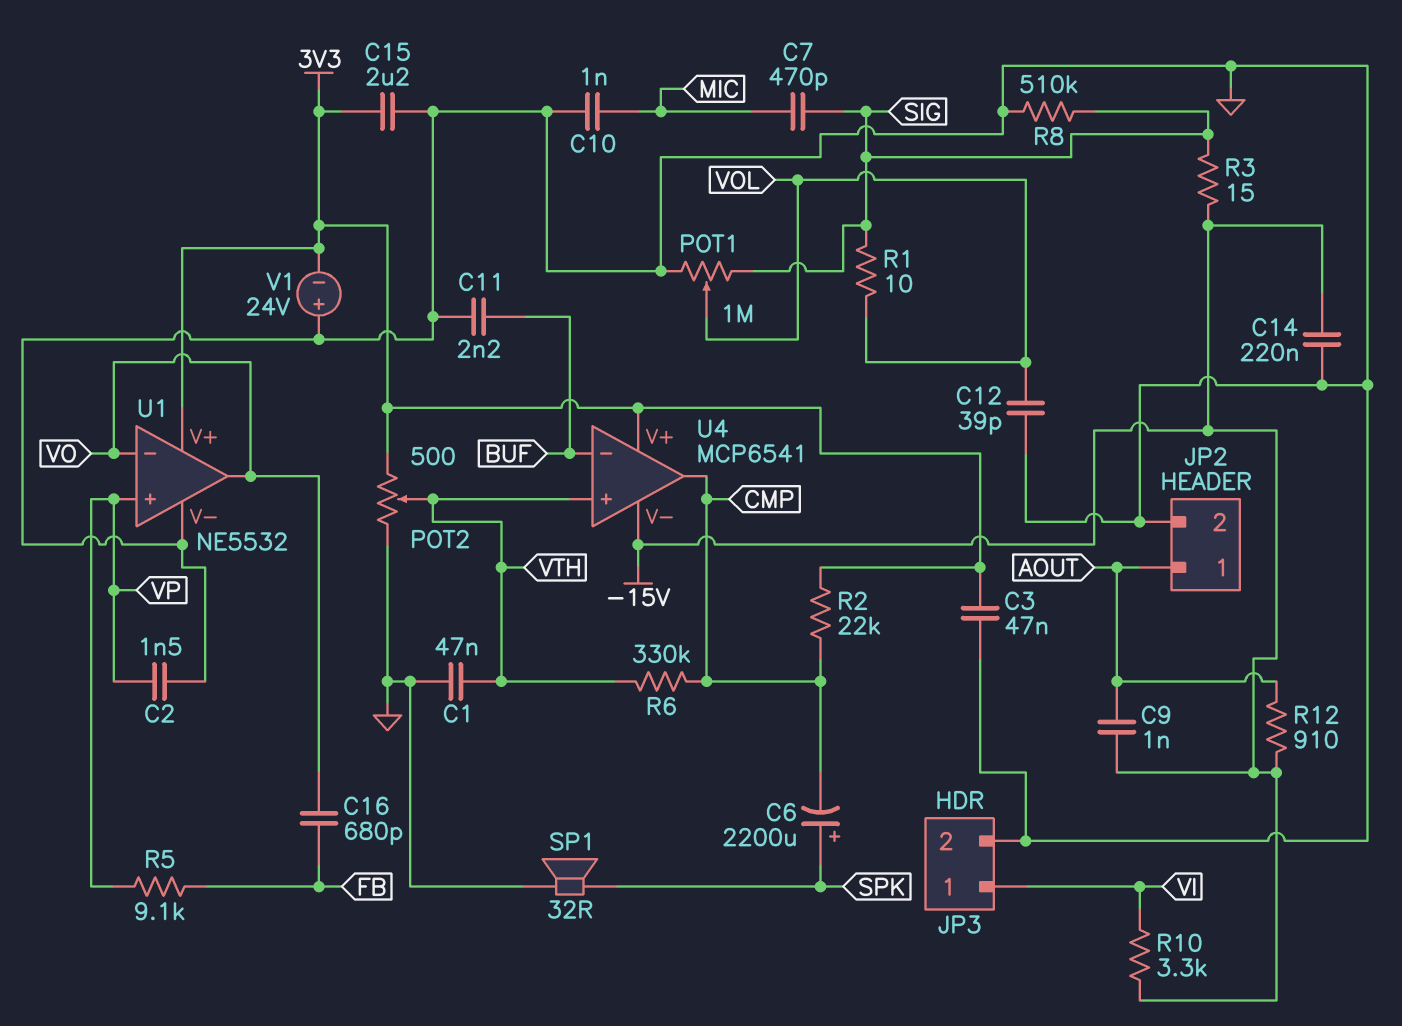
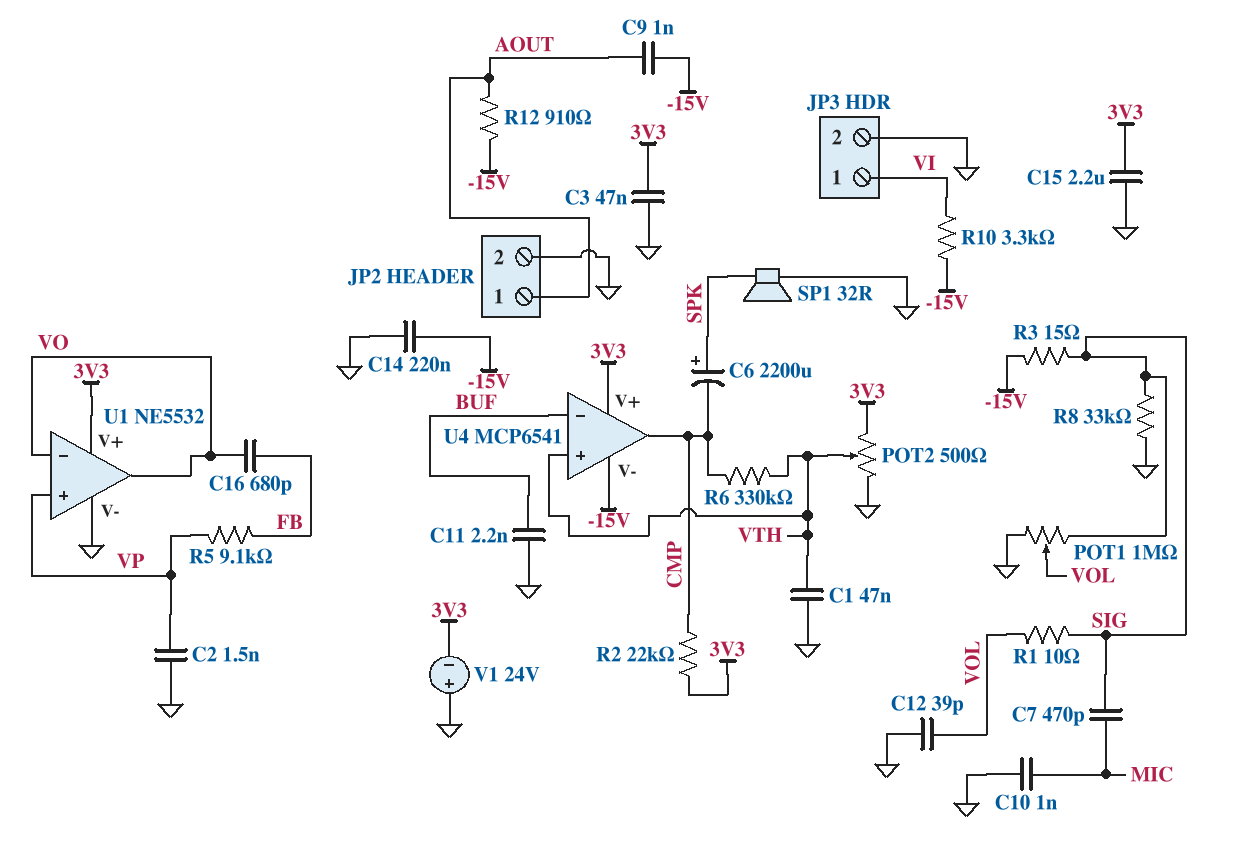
R8: 510k (GND, SIG) -> 33k (GND, SIG)

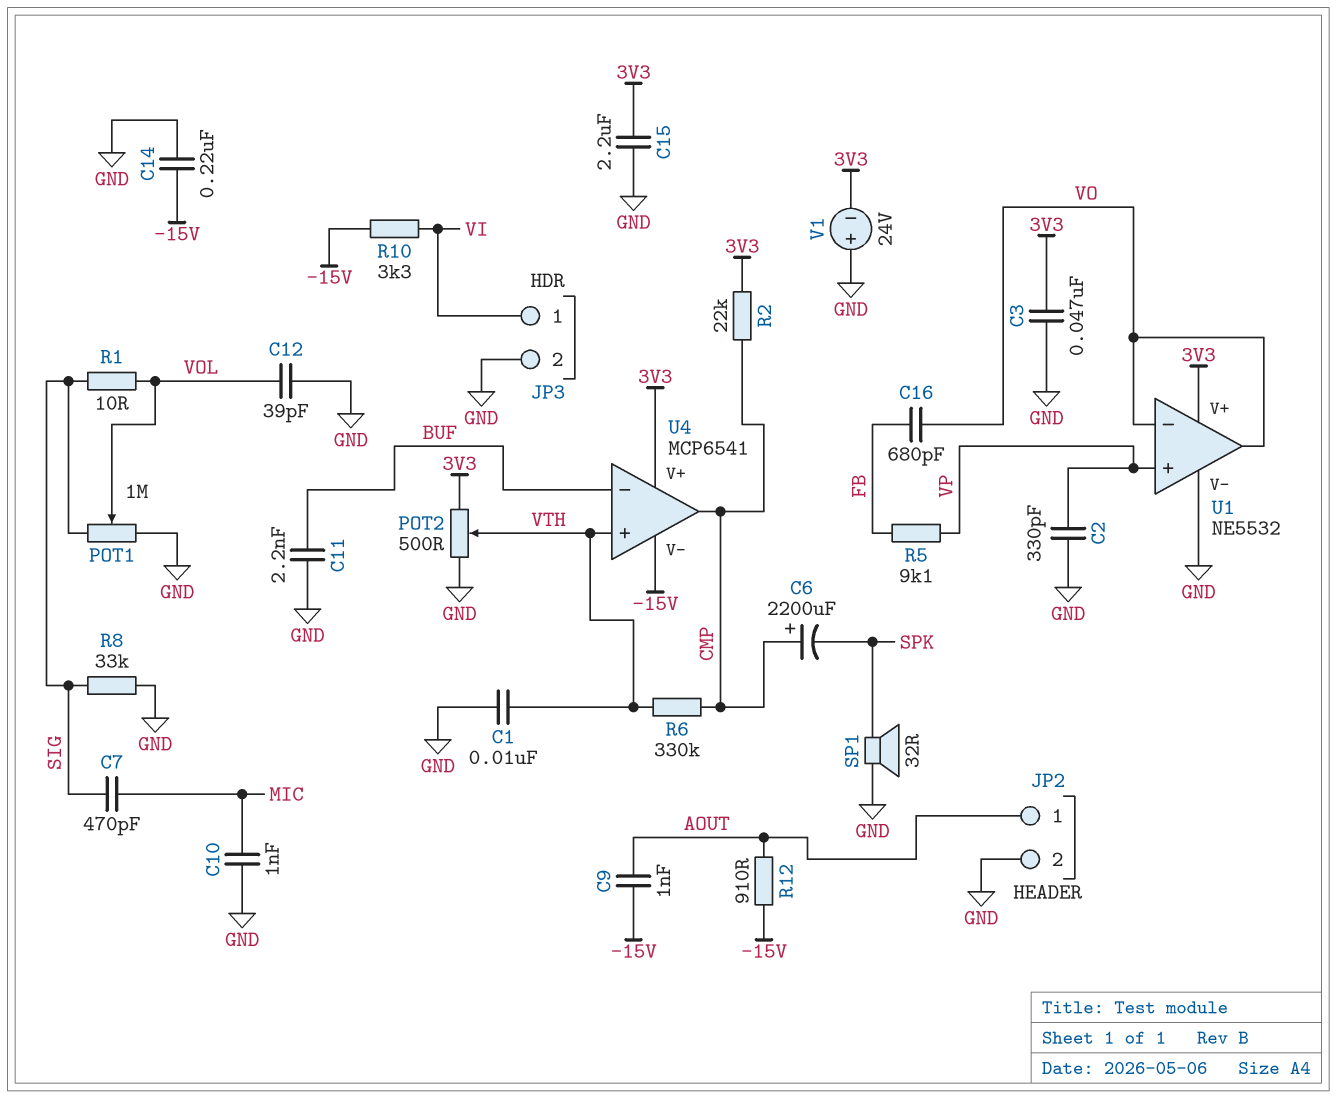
C1: 47nF (GND, VTH) -> 10nF (GND, VTH)
C2: 1.5nF (GND, VP) -> 330pF (GND, VP)
C6: 2200uF (plus SPK, minus CMP) -> 2200uF (plus CMP, minus SPK)
R3: 15 (-15V, SIG) -> none

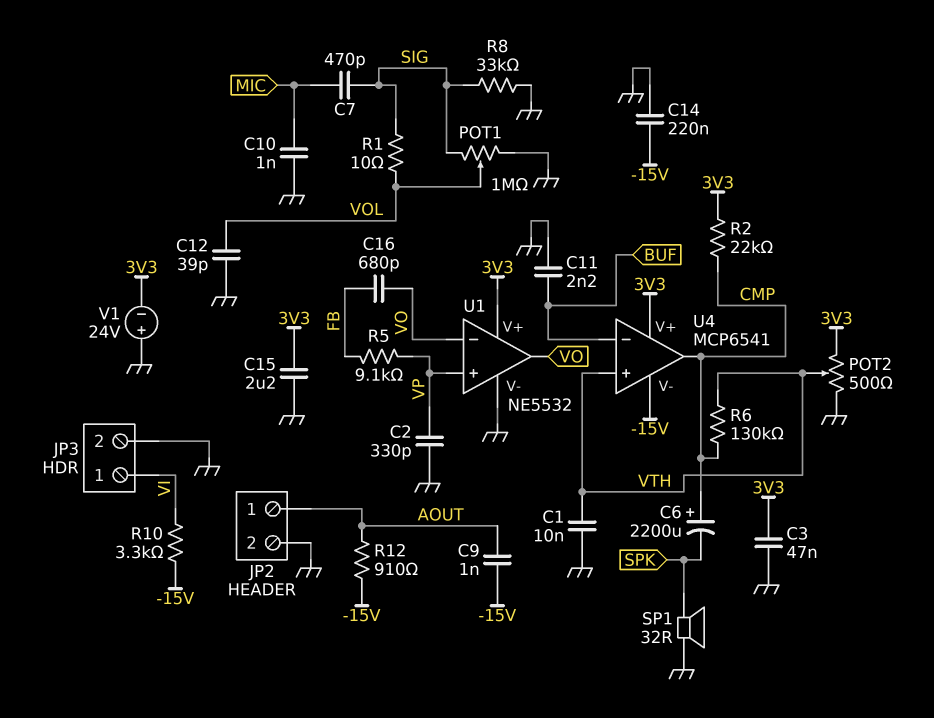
R6: 330k (CMP, VTH) -> 130k (CMP, VTH)

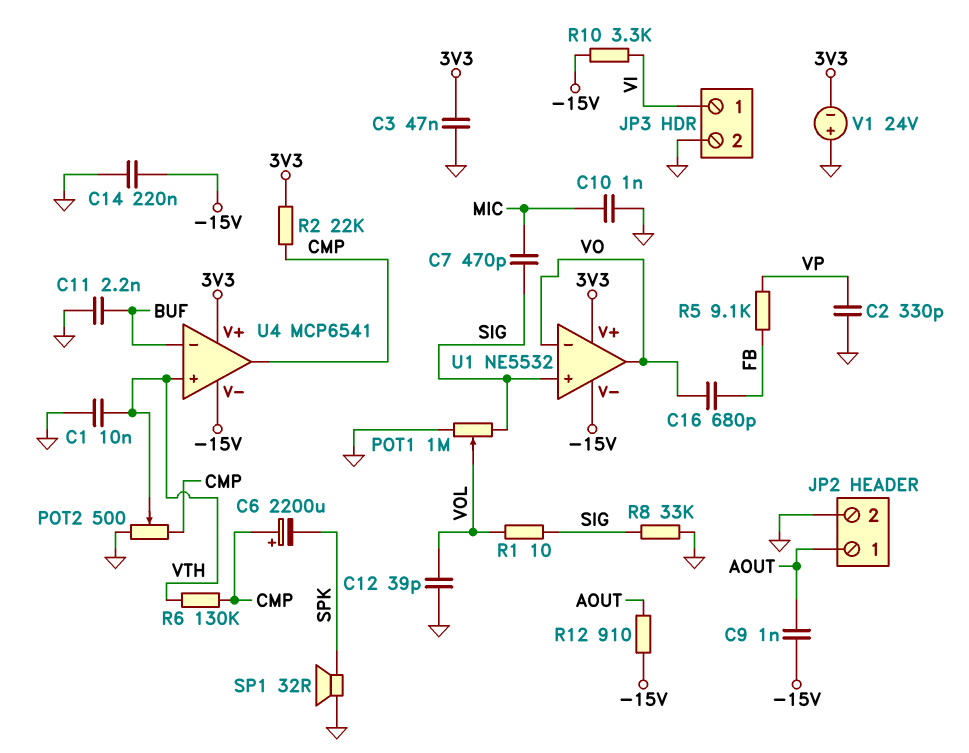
C15: 2.2uF (3V3, GND) -> none
POT2: 500 (3V3, GND, wiper VTH) -> 500 (CMP, GND, wiper VTH)
U1 pin V-: GND -> -15V
U1 pin in+: VP -> SIG

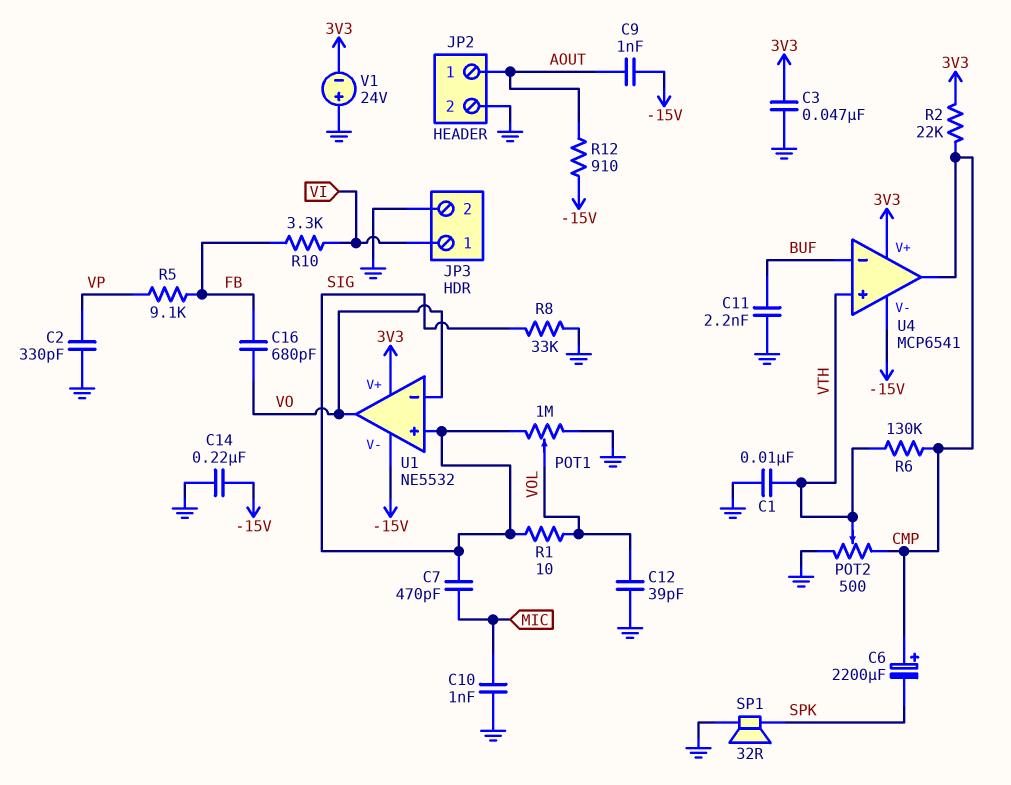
R10: 3.3k (-15V, VI) -> 3.3k (FB, VI)

